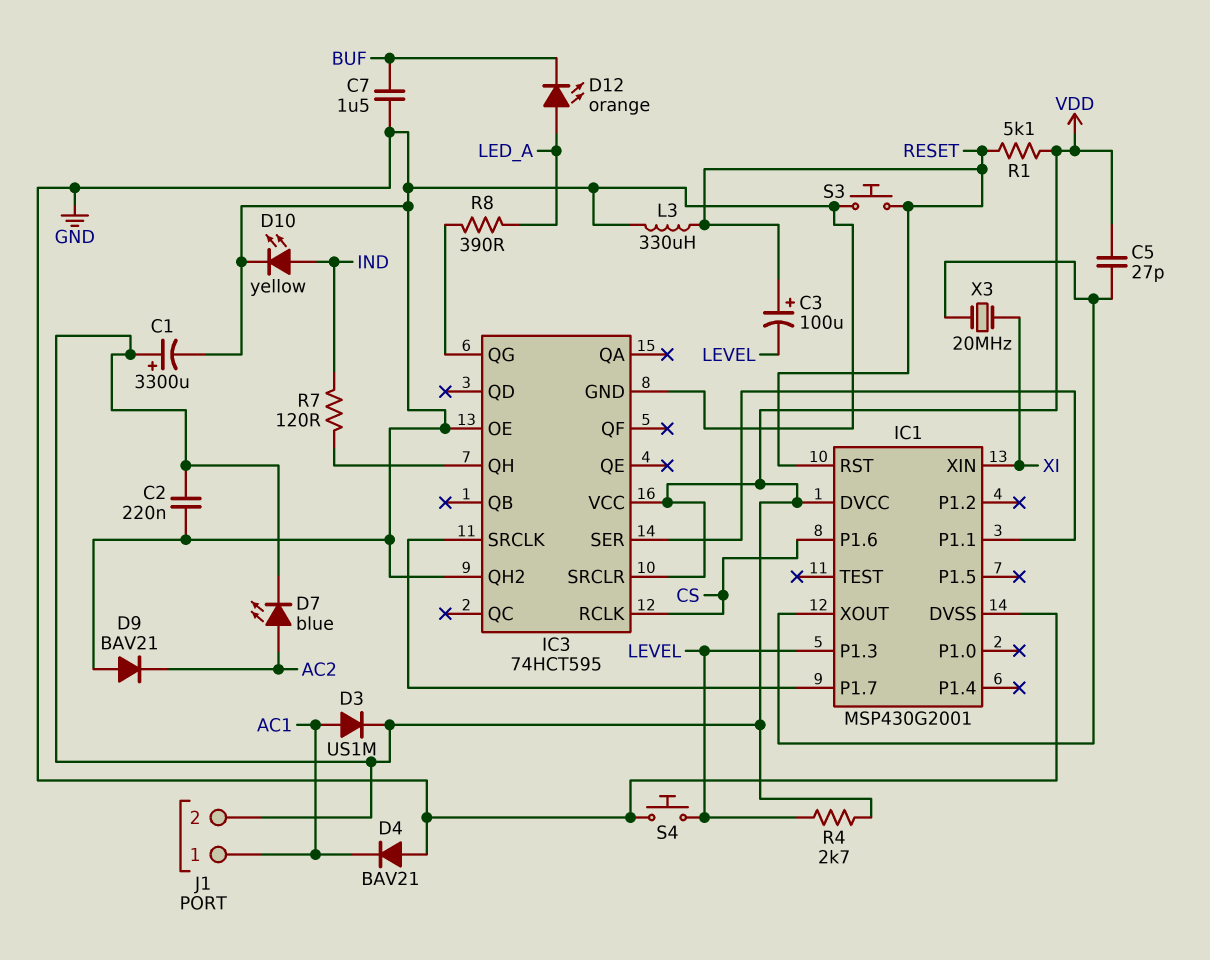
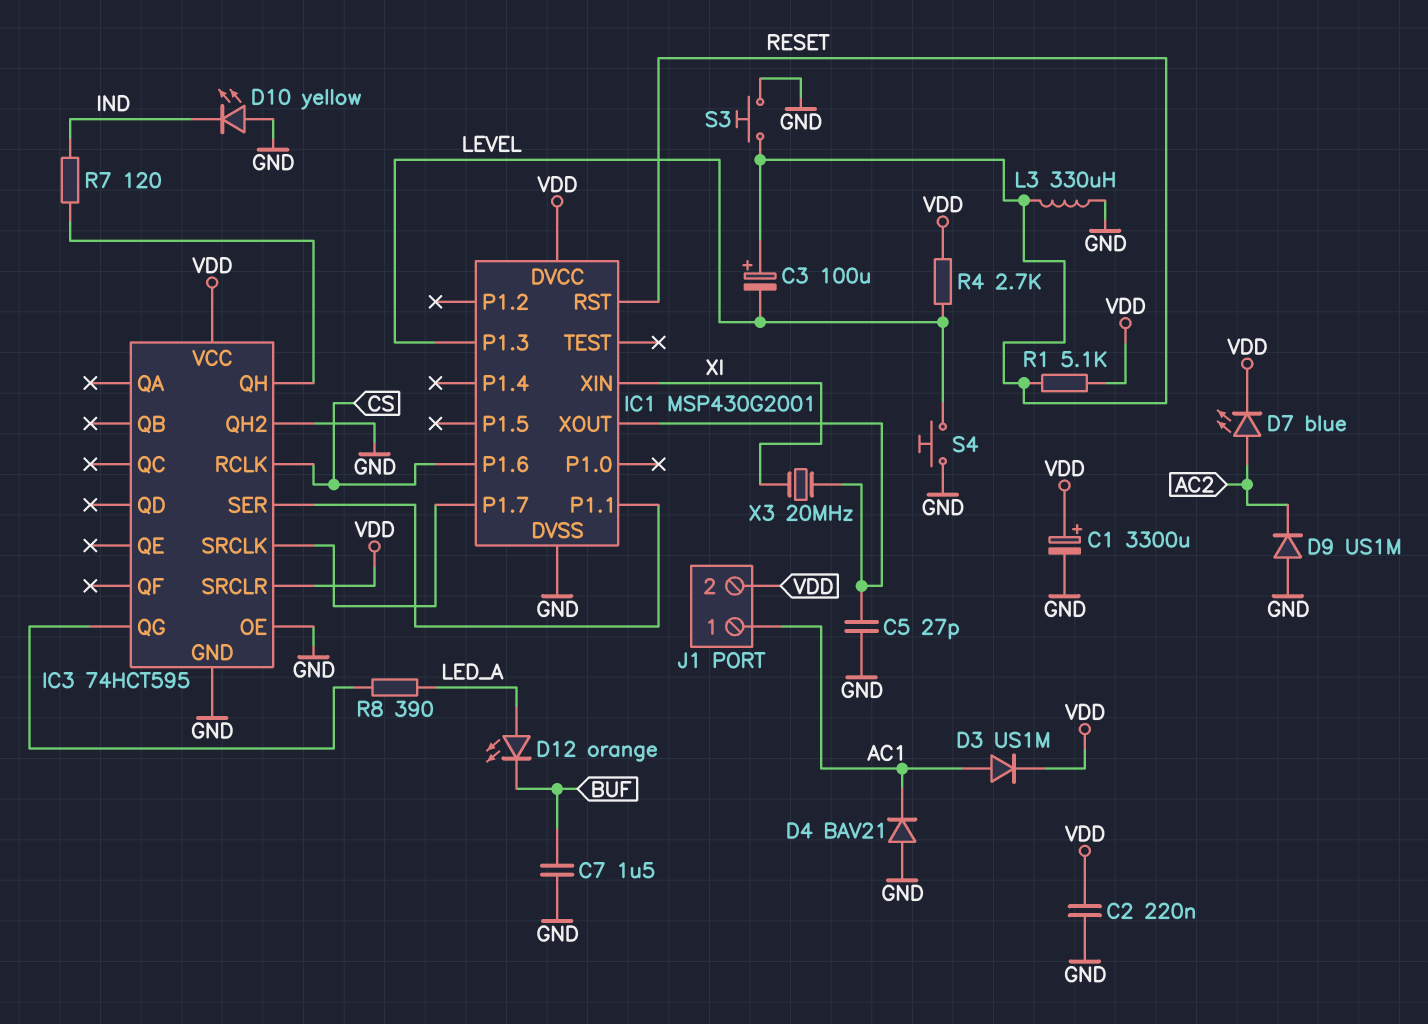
C5: 27pF (IC1/XOUT, VDD) -> 27pF (GND, IC1/XOUT)
D9: diode BAV21 (A GND, K AC2) -> diode US1M (A GND, K AC2)
D10: LED yellow (A IND, K GND) -> LED yellow (A GND, K IND)

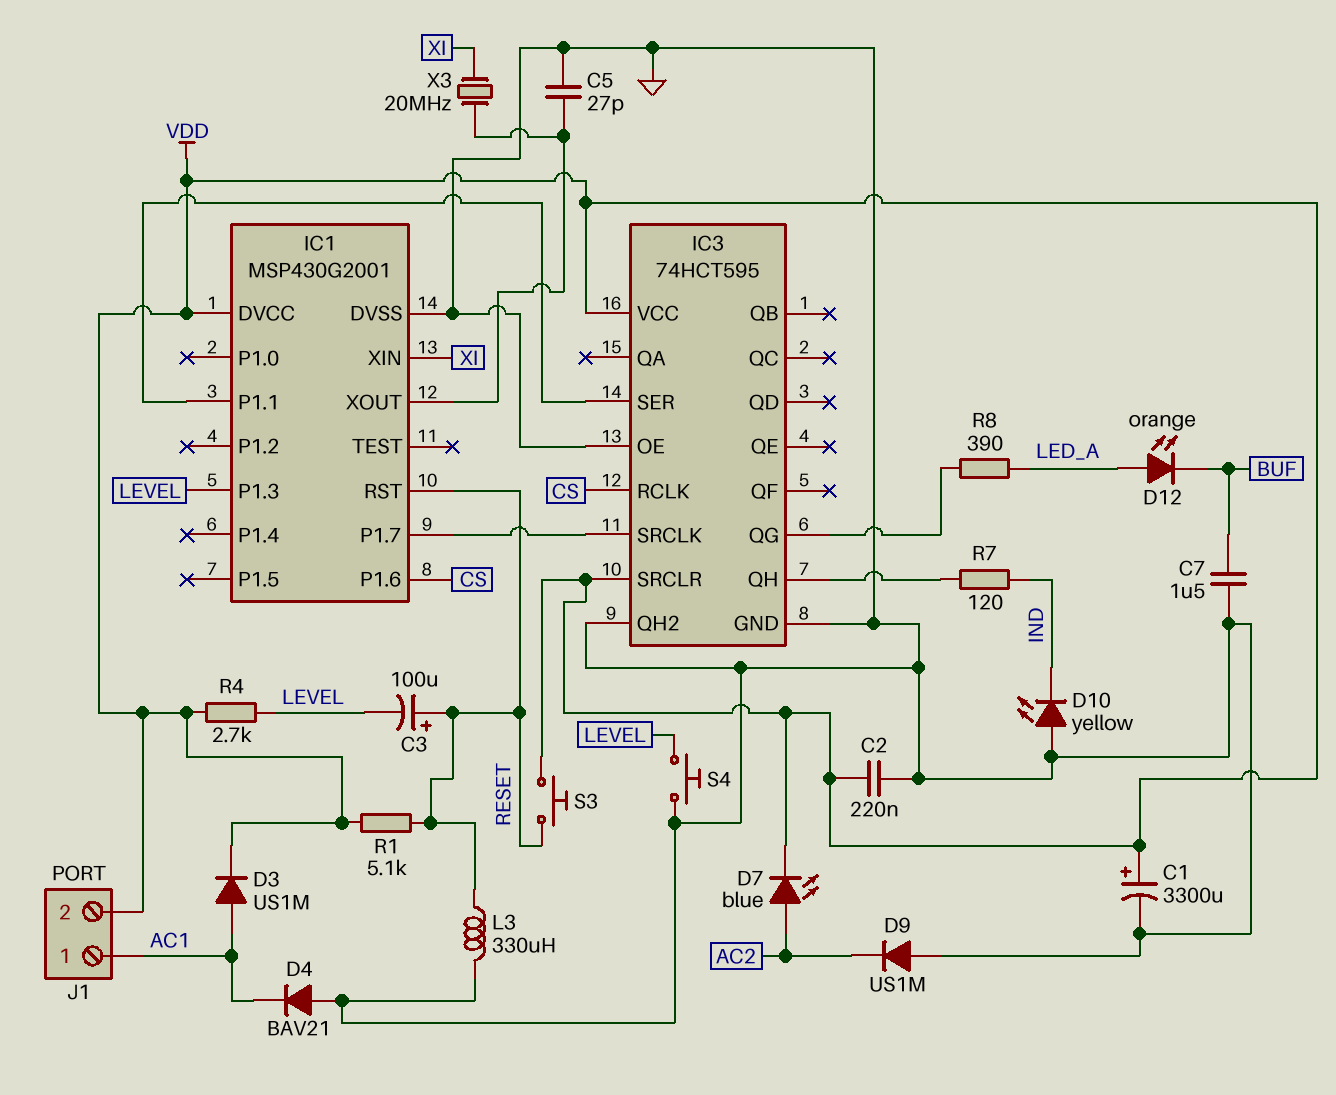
S3: button (GND, RESET) -> button (RESET, VDD)

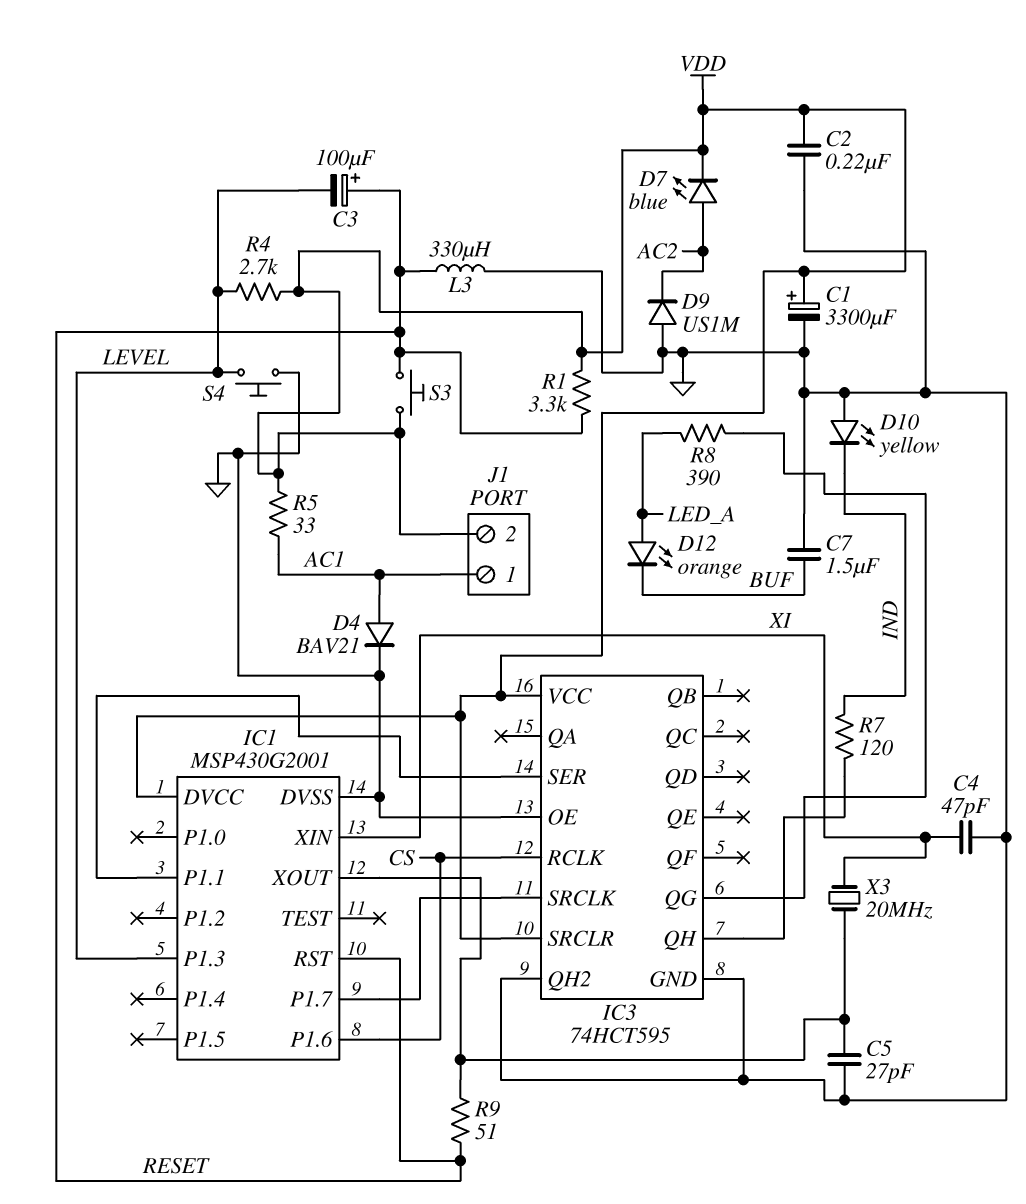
C4: none -> 47pF (GND, XI)
D3: diode US1M (A AC1, K VDD) -> none
D4: diode BAV21 (A GND, K AC1) -> diode BAV21 (A AC1, K GND)
R1: 5.1k (RESET, VDD) -> 3.3k (RESET, VDD)
R5: none -> 33 (AC1, VDD)
R9: none -> 51 (IC1/XOUT, RESET)

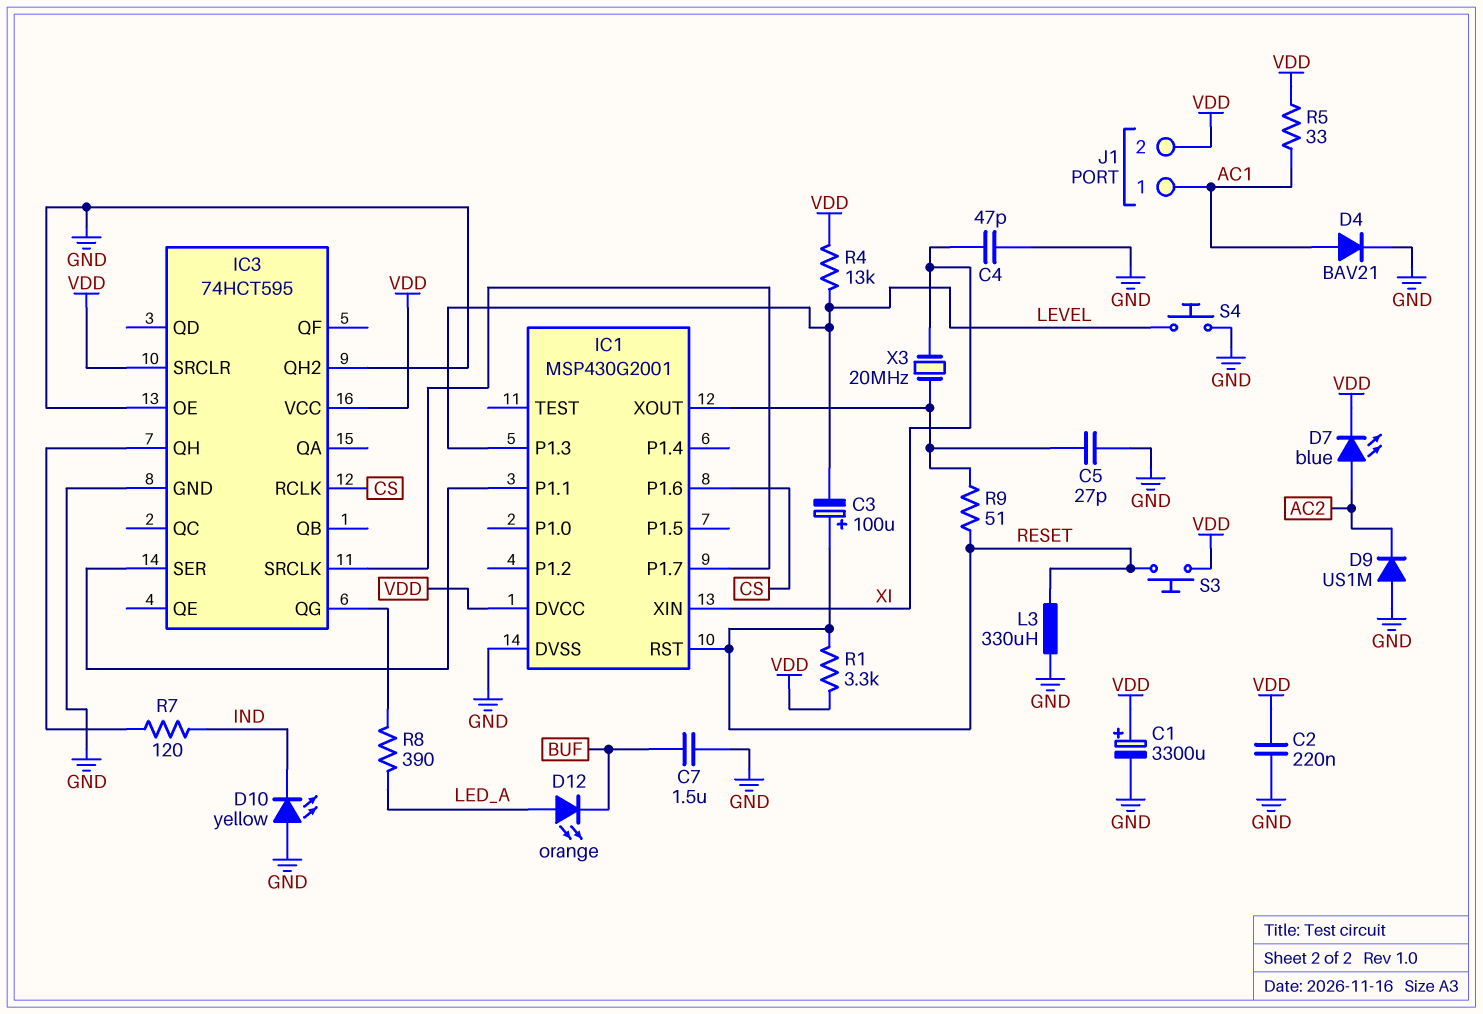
R4: 2.7k (LEVEL, VDD) -> 13k (LEVEL, VDD)

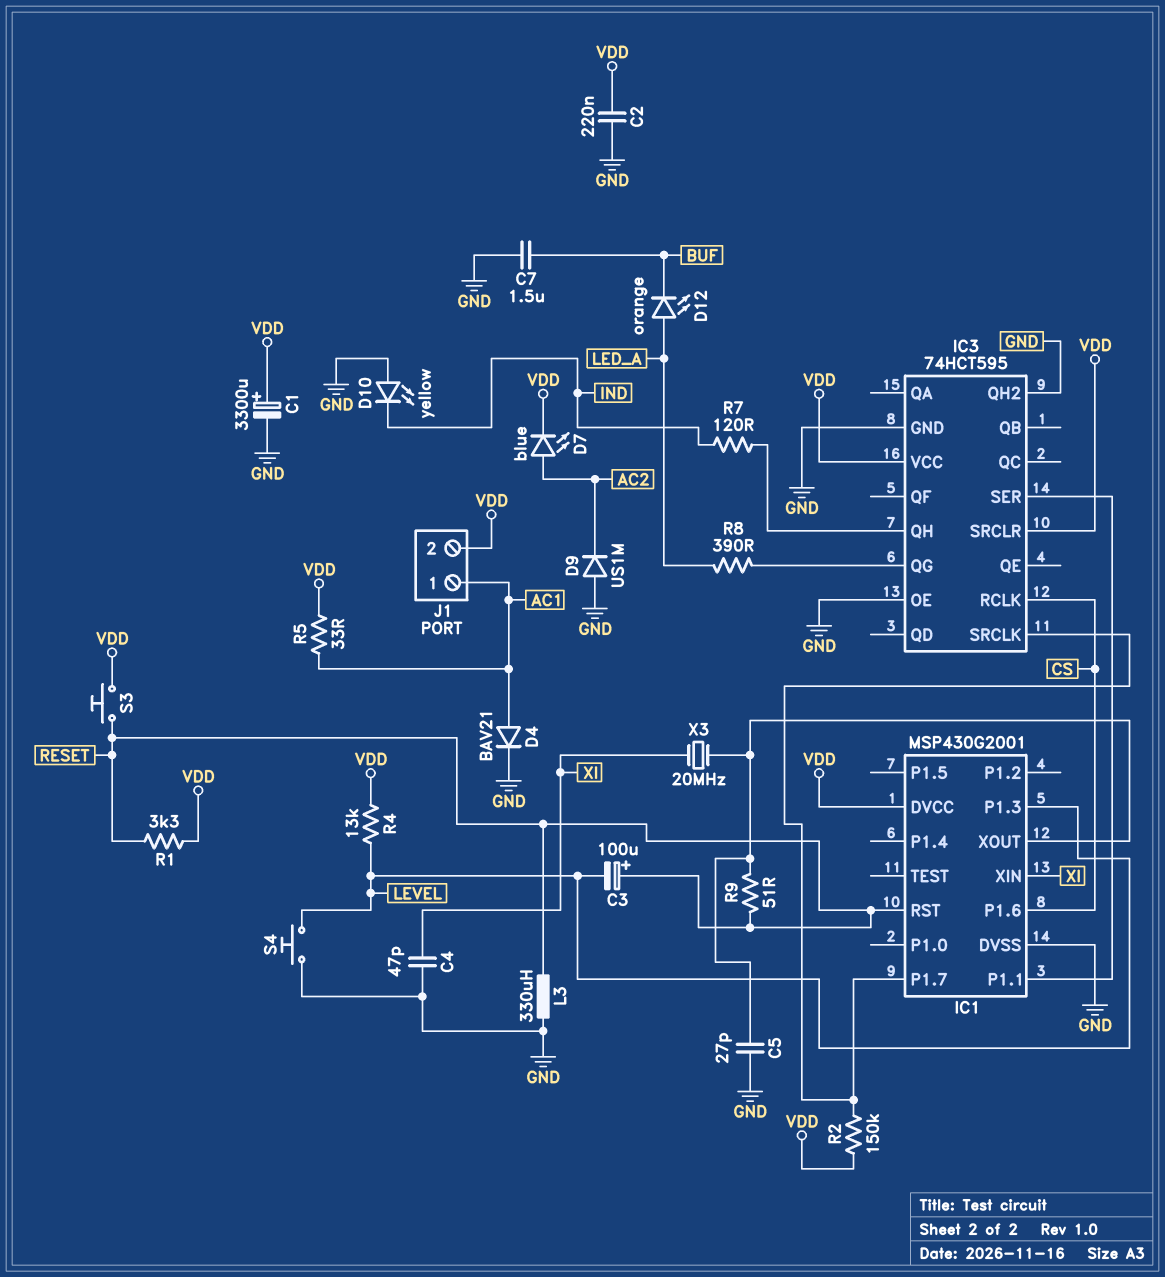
R2: none -> 150k (IC1/P1.7, VDD)

